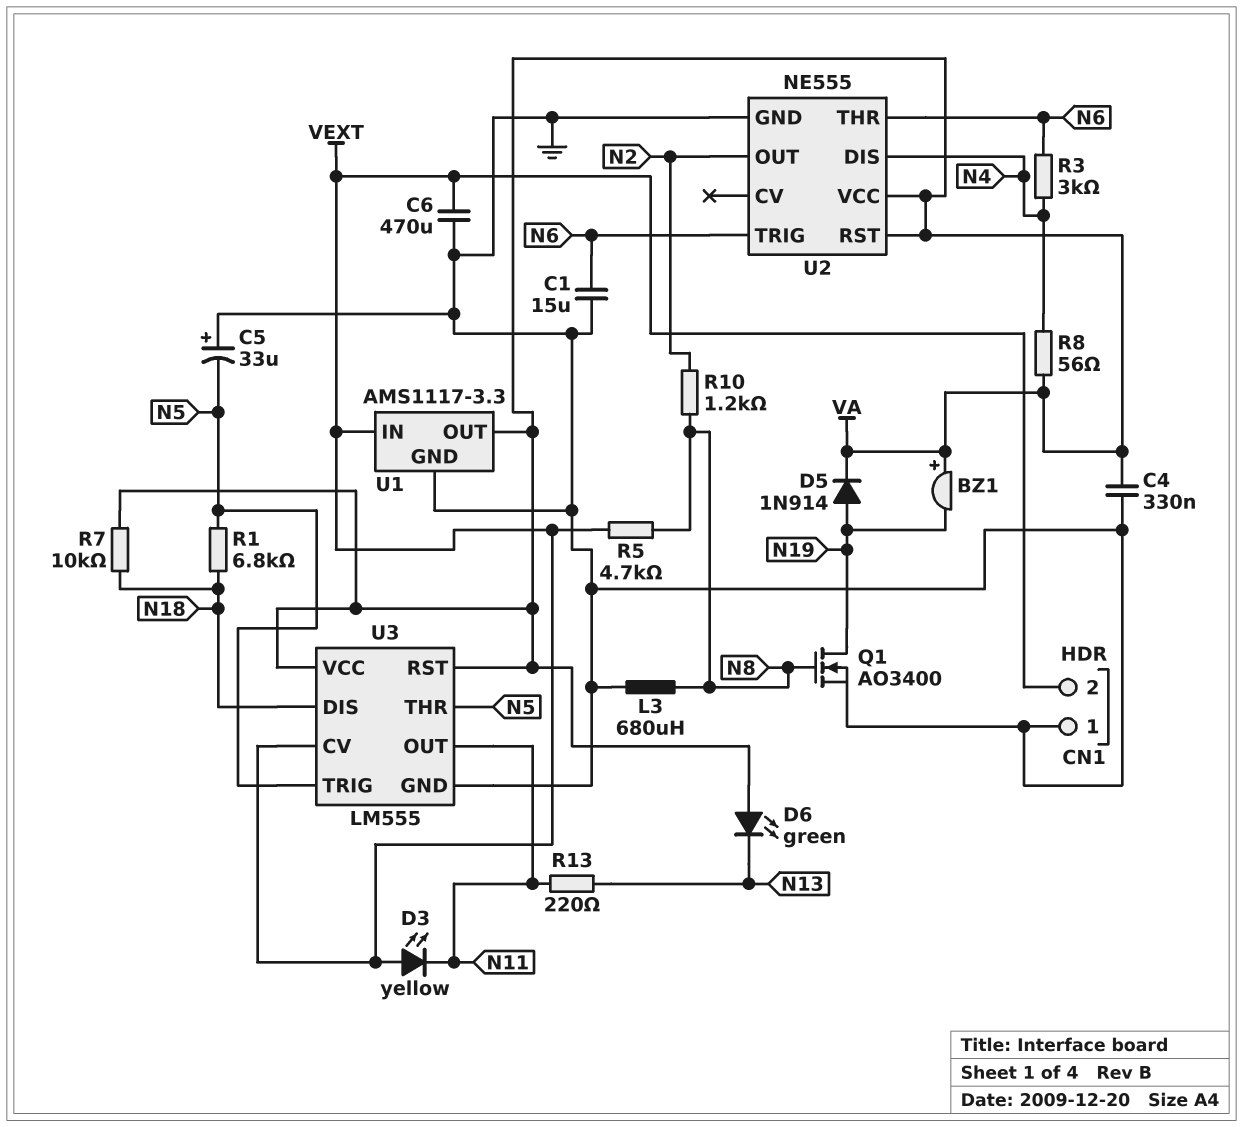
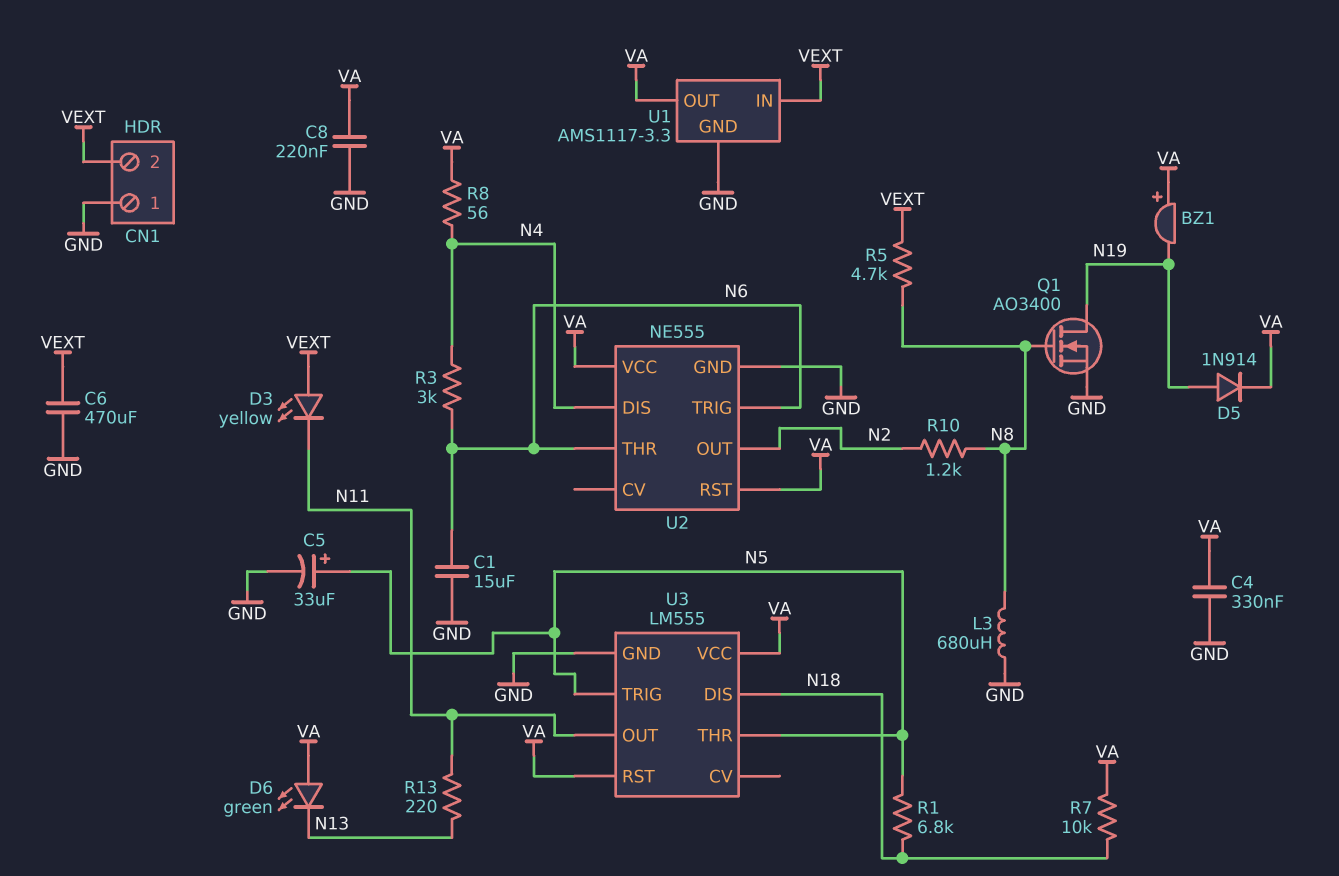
C5: 33uF (plus GND, minus N5) -> 33uF (plus N5, minus GND)
C8: none -> 220nF (GND, VA)
U3 pin CV: VEXT -> none

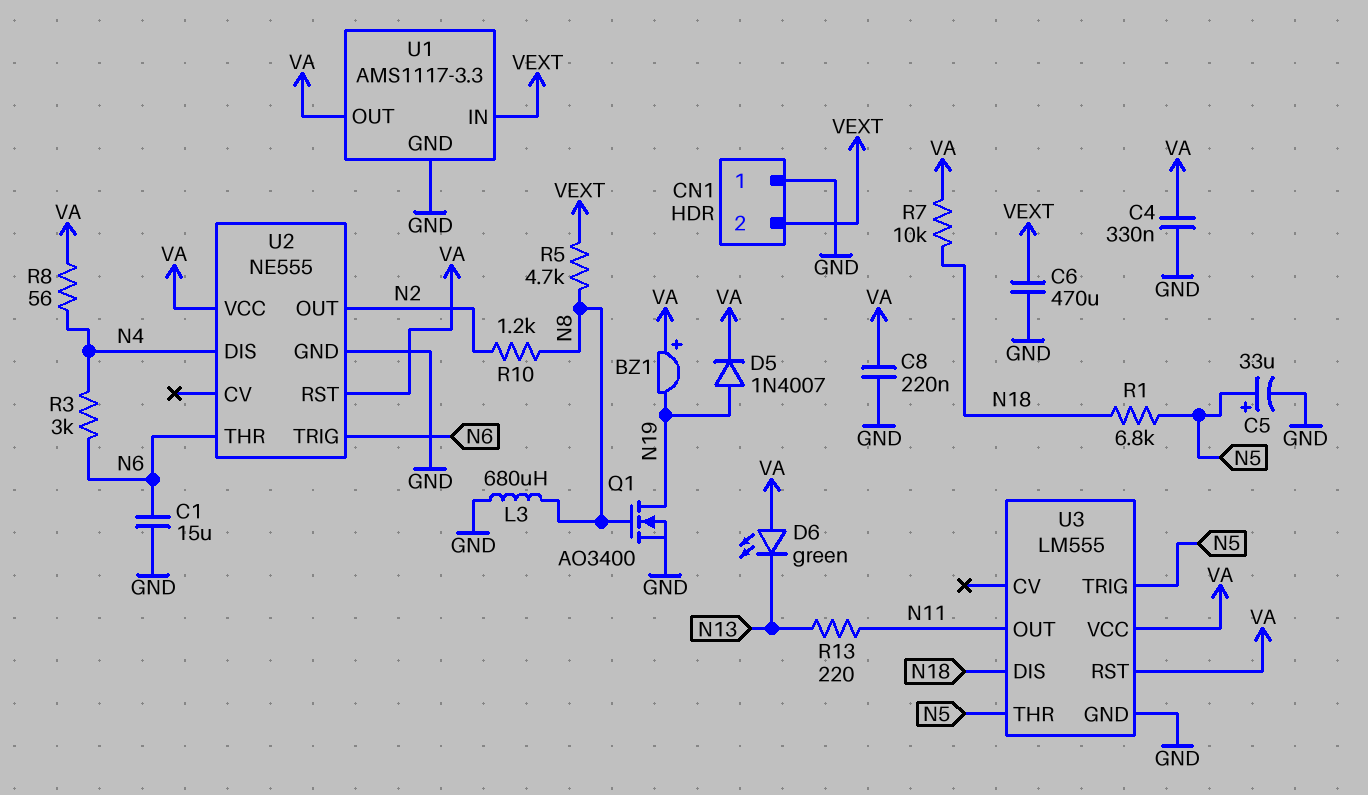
D3: LED yellow (A VEXT, K N11) -> none
D5: diode 1N914 (A N19, K VA) -> diode 1N4007 (A N19, K VA)

